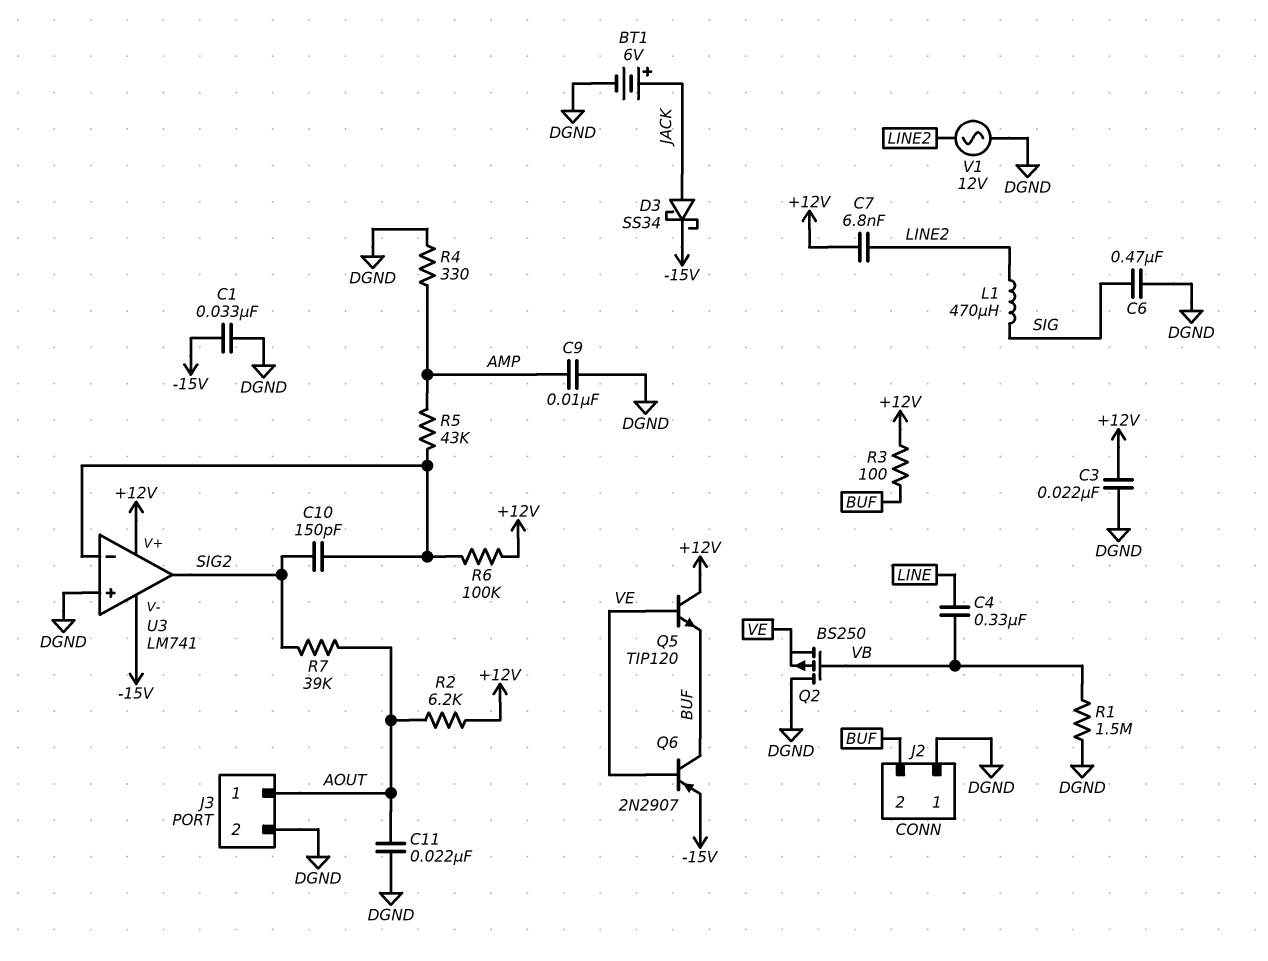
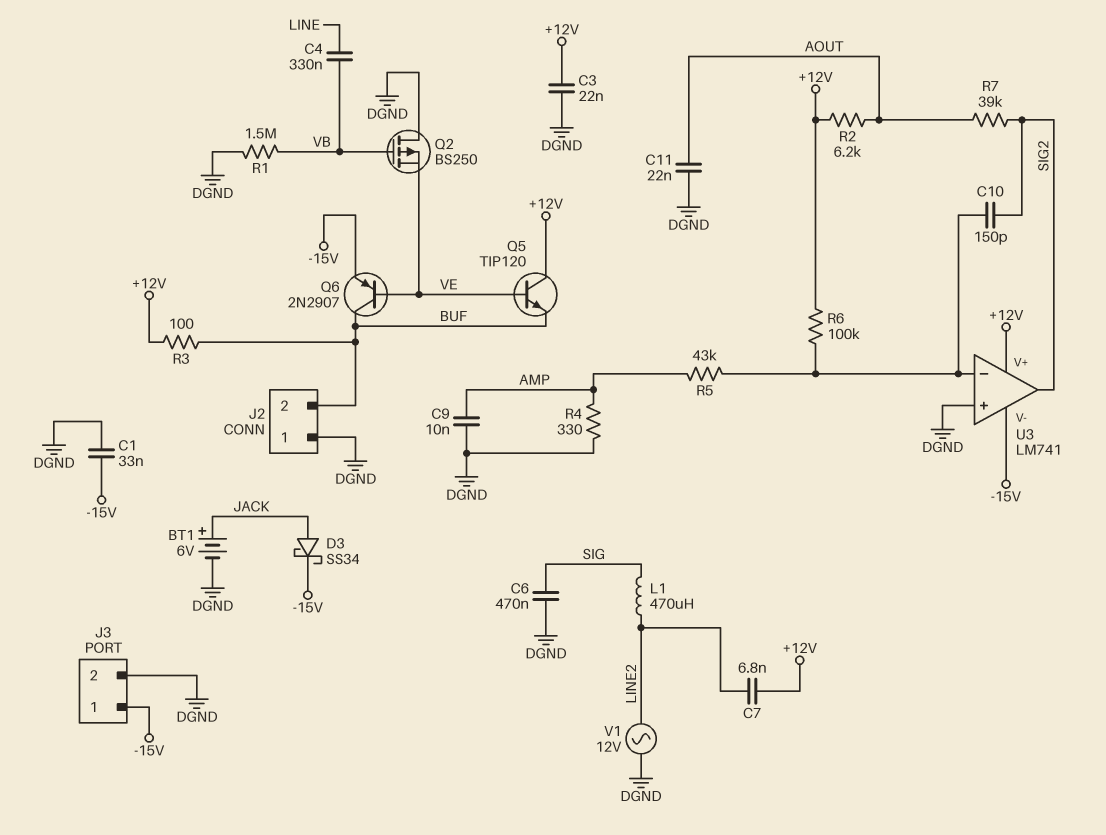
J3 pin 1: AOUT -> -15V

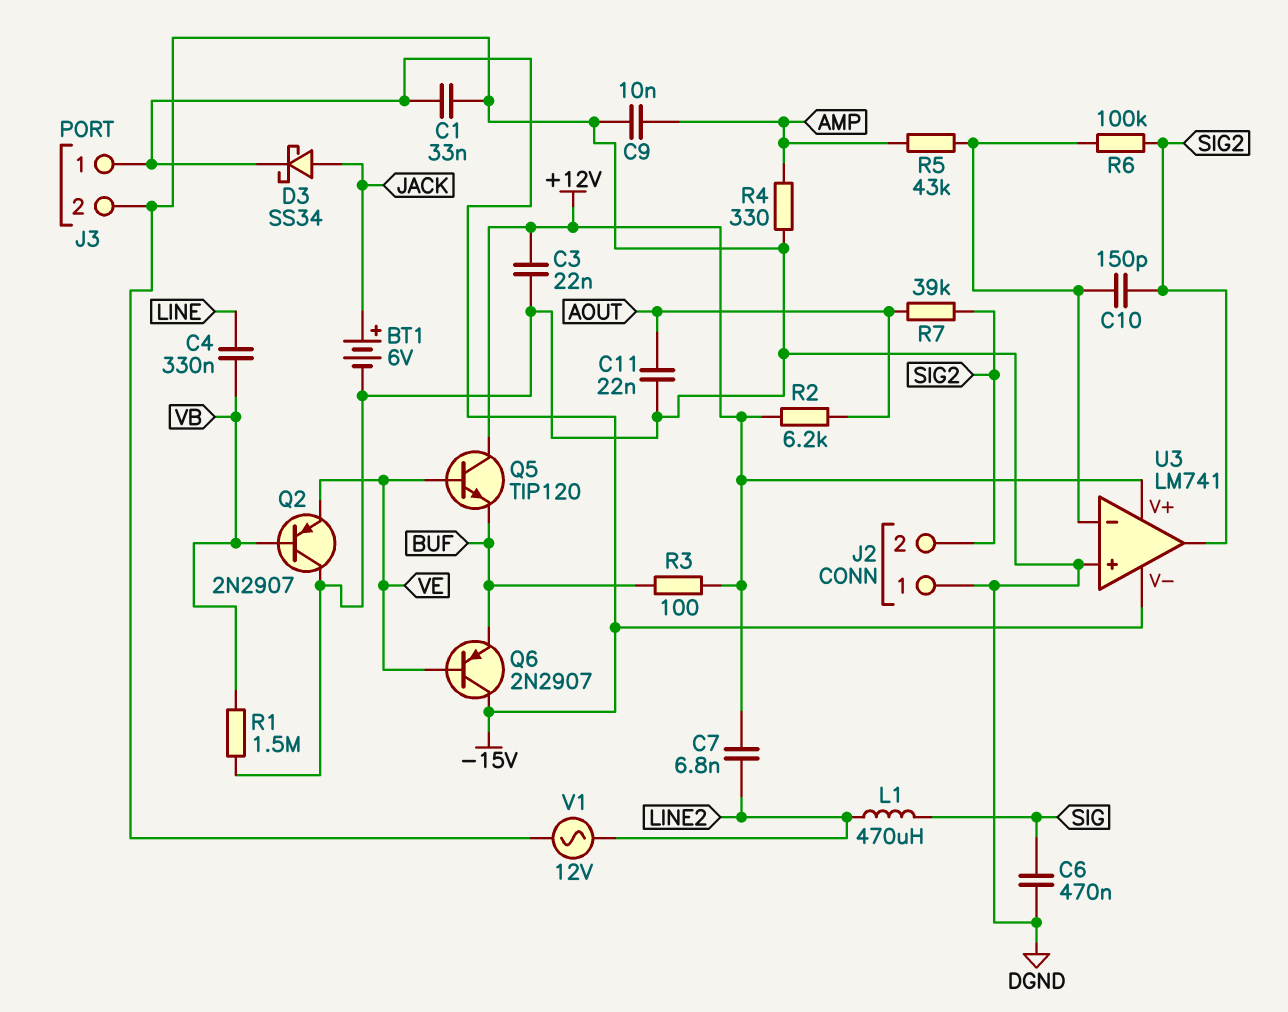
J2 pin 2: BUF -> SIG2
Q2: PMOS BS250 (G VB, D DGND, S VE) -> PNP 2N2907 (B VB, C DGND, E VE)
Q6: PNP 2N2907 (B VE, C BUF, E -15V) -> PNP 2N2907 (B VE, C -15V, E BUF)
R6: 100k (+12V, U3/in-) -> 100k (SIG2, U3/in-)

